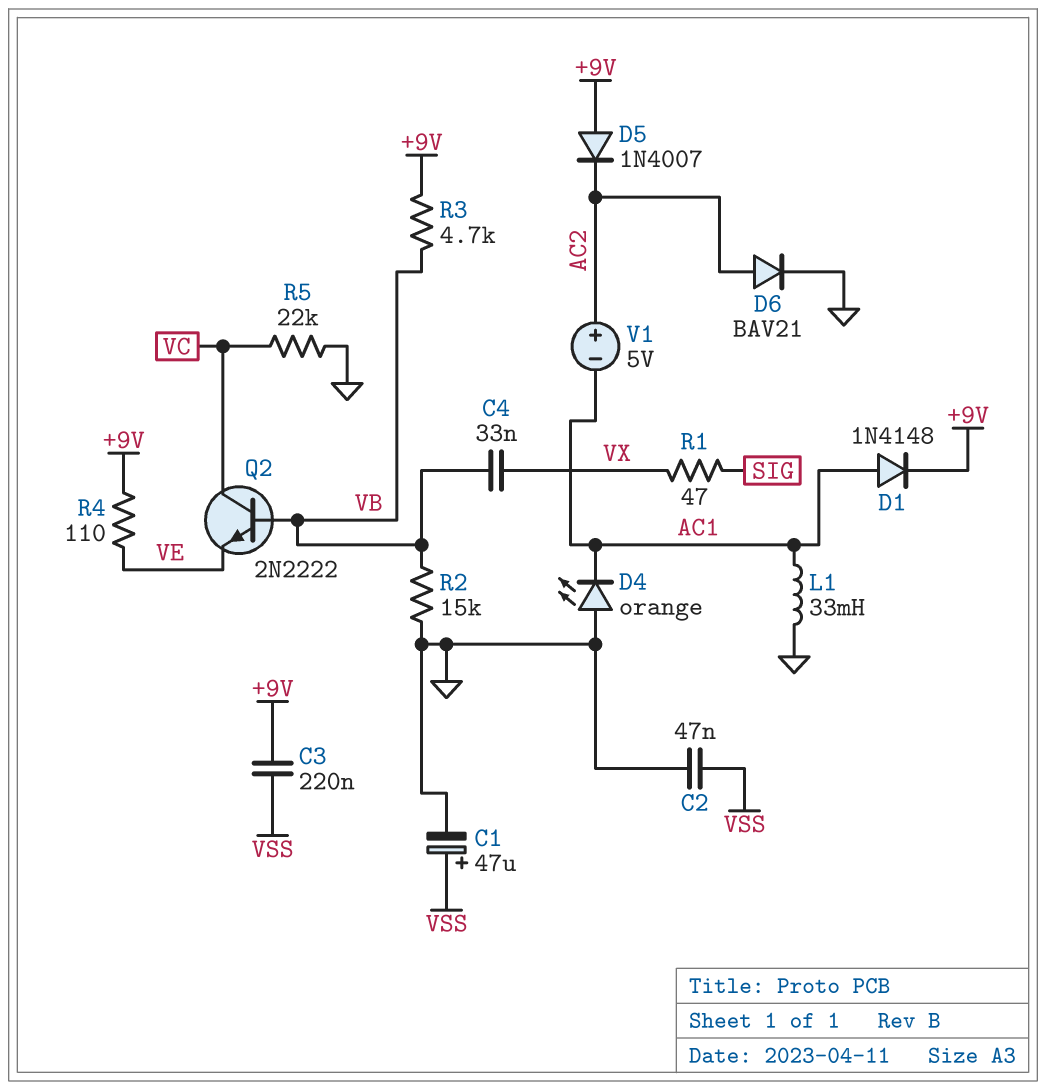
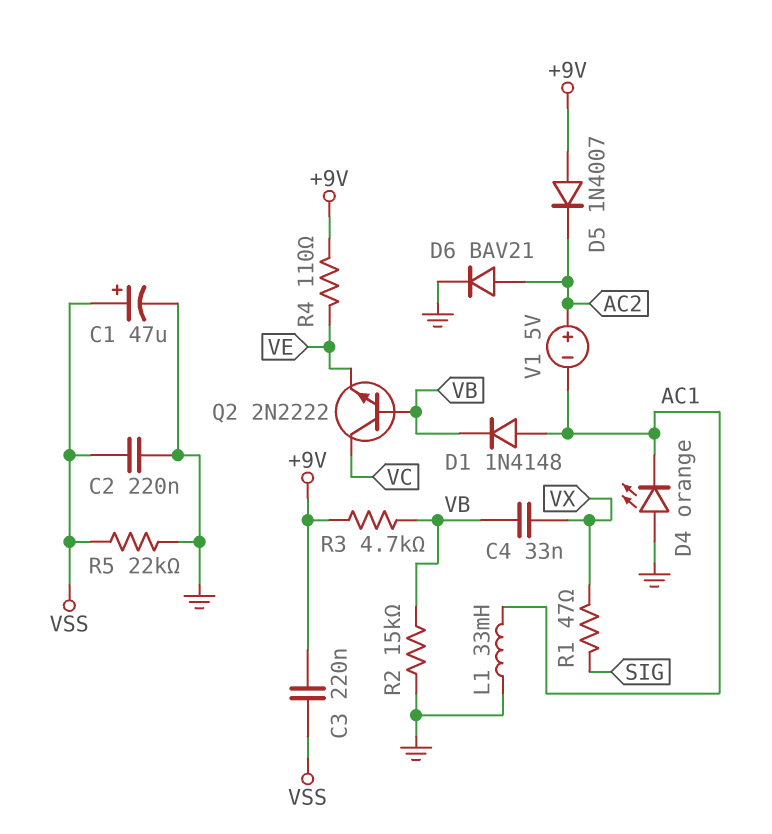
C2: 47nF (GND, VSS) -> 220nF (GND, VSS)
D1: diode 1N4148 (A AC1, K +9V) -> diode 1N4148 (A AC1, K VB)
R5: 22k (GND, VC) -> 22k (GND, VSS)

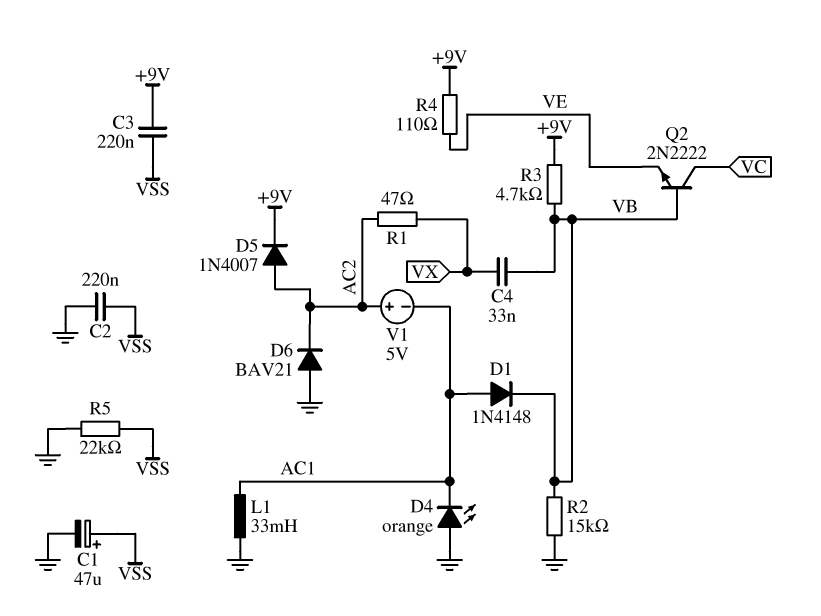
D5: diode 1N4007 (A +9V, K AC2) -> diode 1N4007 (A AC2, K +9V)
D6: diode BAV21 (A AC2, K GND) -> diode BAV21 (A GND, K AC2)
R1: 47 (SIG, VX) -> 47 (AC2, VX)

